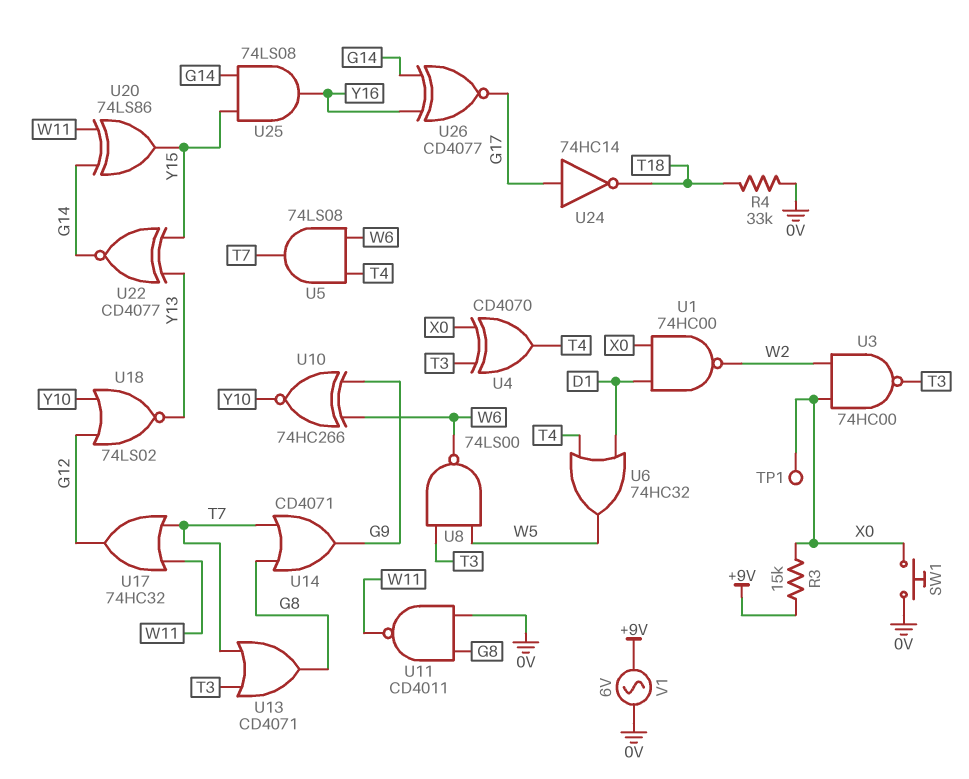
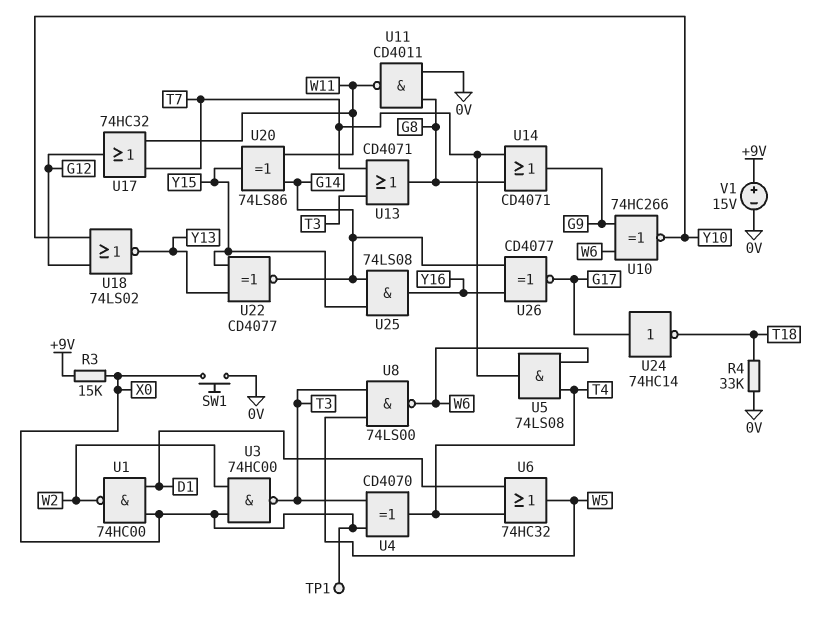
V1: AC 6V (+9V, 0V) -> 15V (plus +9V, minus 0V)

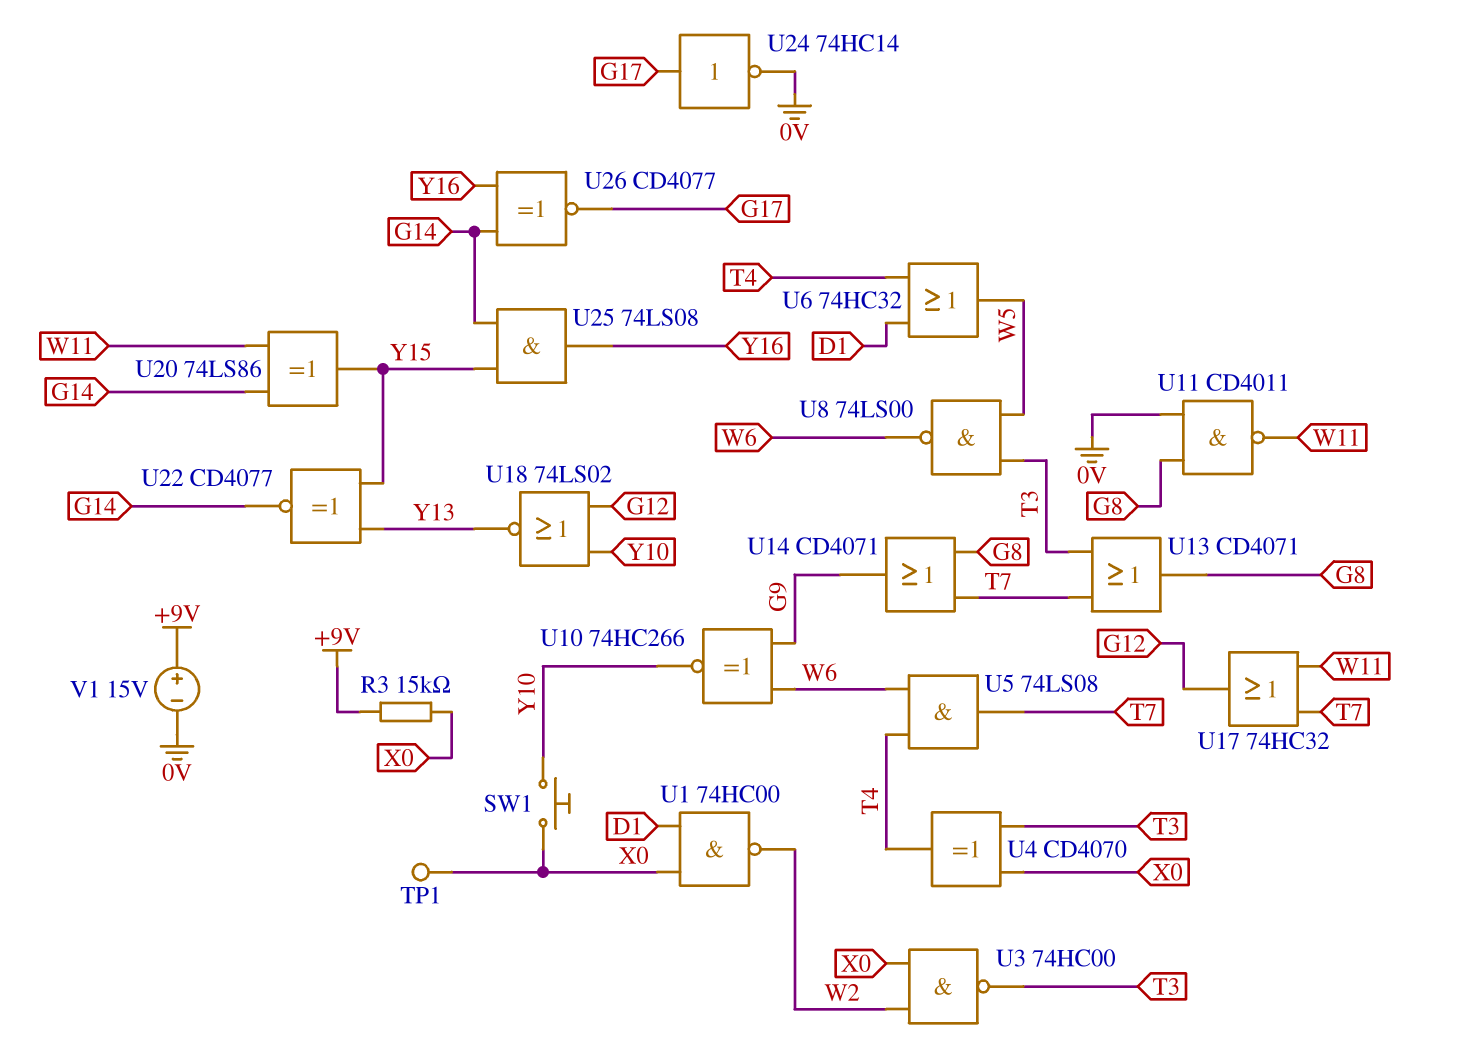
R4: 33k (0V, T18) -> none
SW1: button (0V, X0) -> button (X0, Y10)
U24: NOT 74HC14 (in G17, out T18) -> NOT 74HC14 (in G17, out 0V)

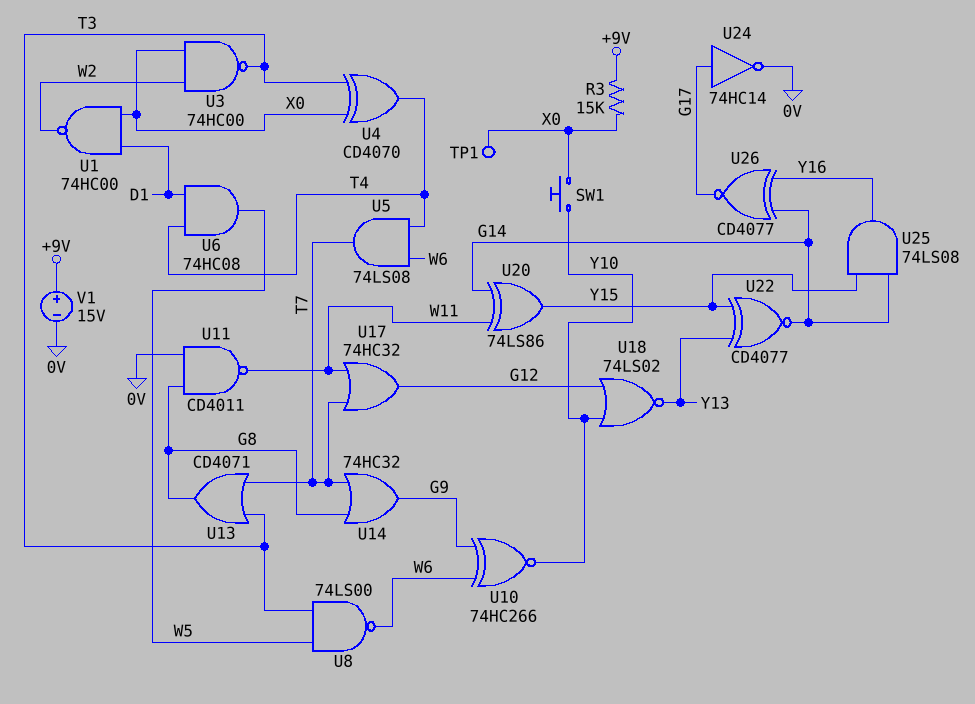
U6: OR 74HC32 (in D1, in T4, out W5) -> AND 74HC08 (in D1, in T4, out W5)
U14: OR CD4071 (in G8, in T7, out G9) -> OR 74HC32 (in G8, in T7, out G9)

